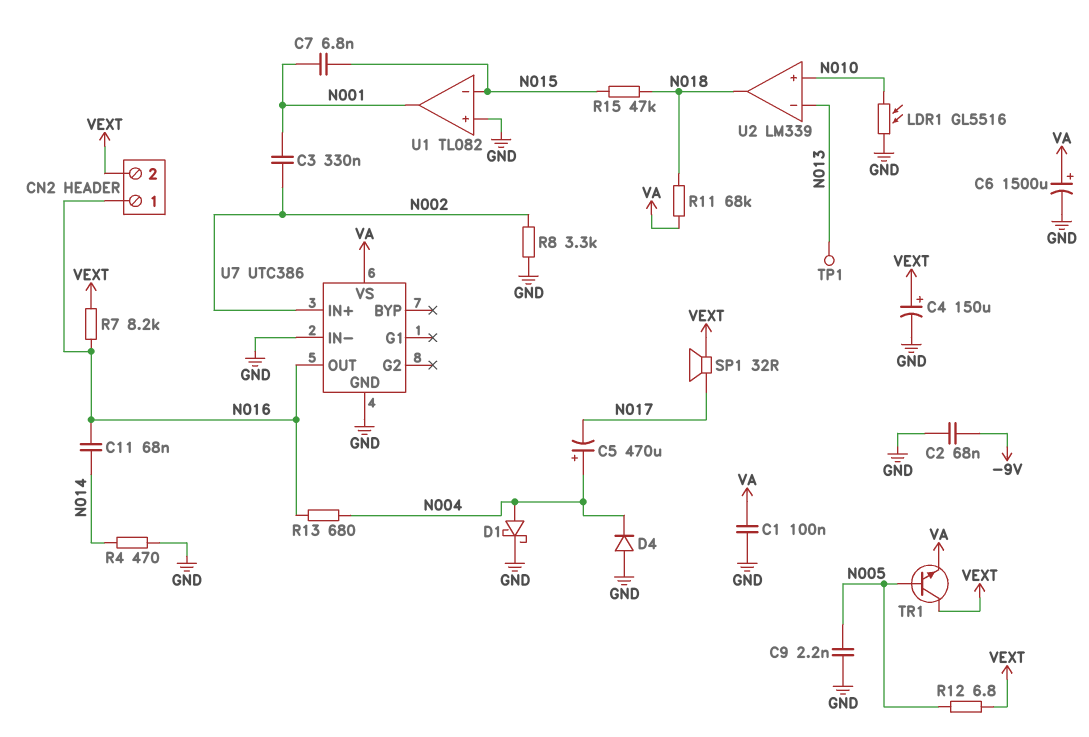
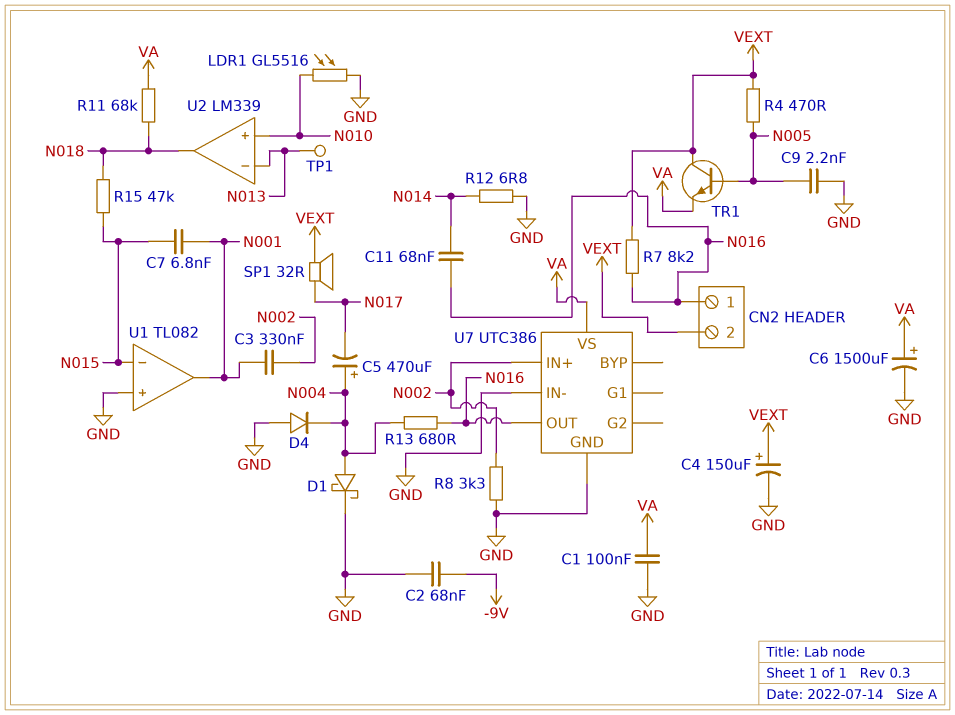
R4: 470 (GND, N014) -> 470 (N005, VEXT)
R12: 6.8 (N005, VEXT) -> 6.8 (GND, N014)

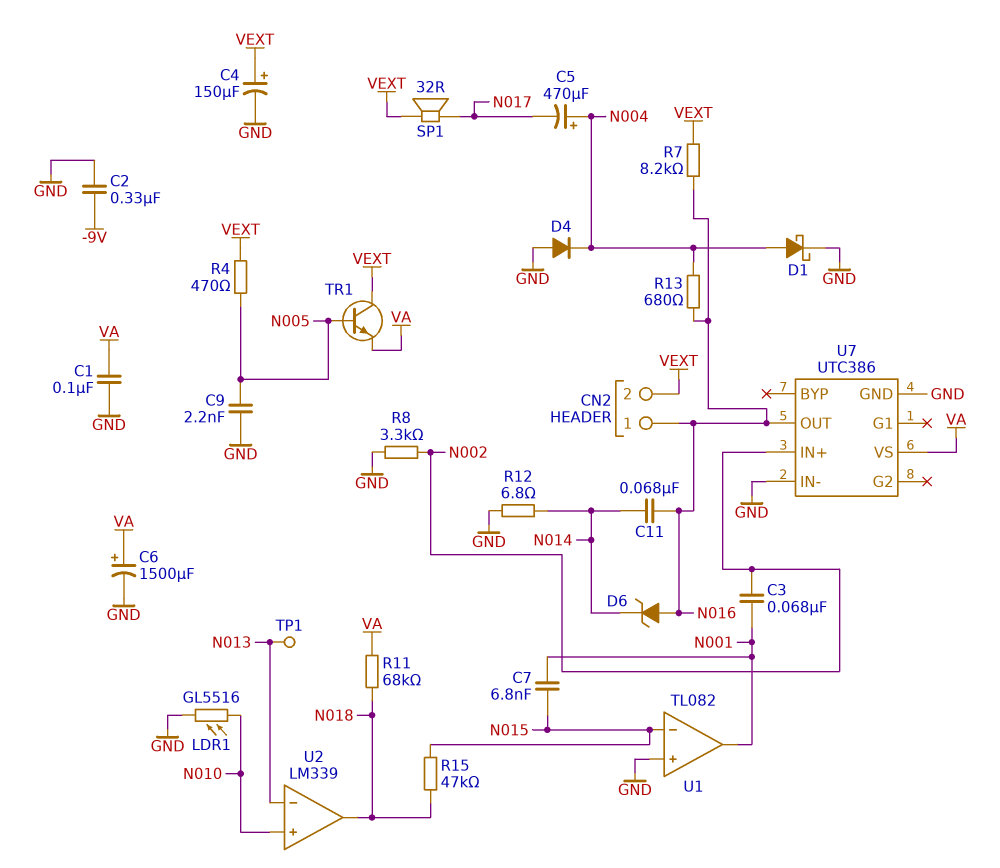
C2: 68nF (-9V, GND) -> 330nF (-9V, GND)
C3: 330nF (N001, N002) -> 68nF (N001, N002)
D6: none -> zener (A N016, K N014)

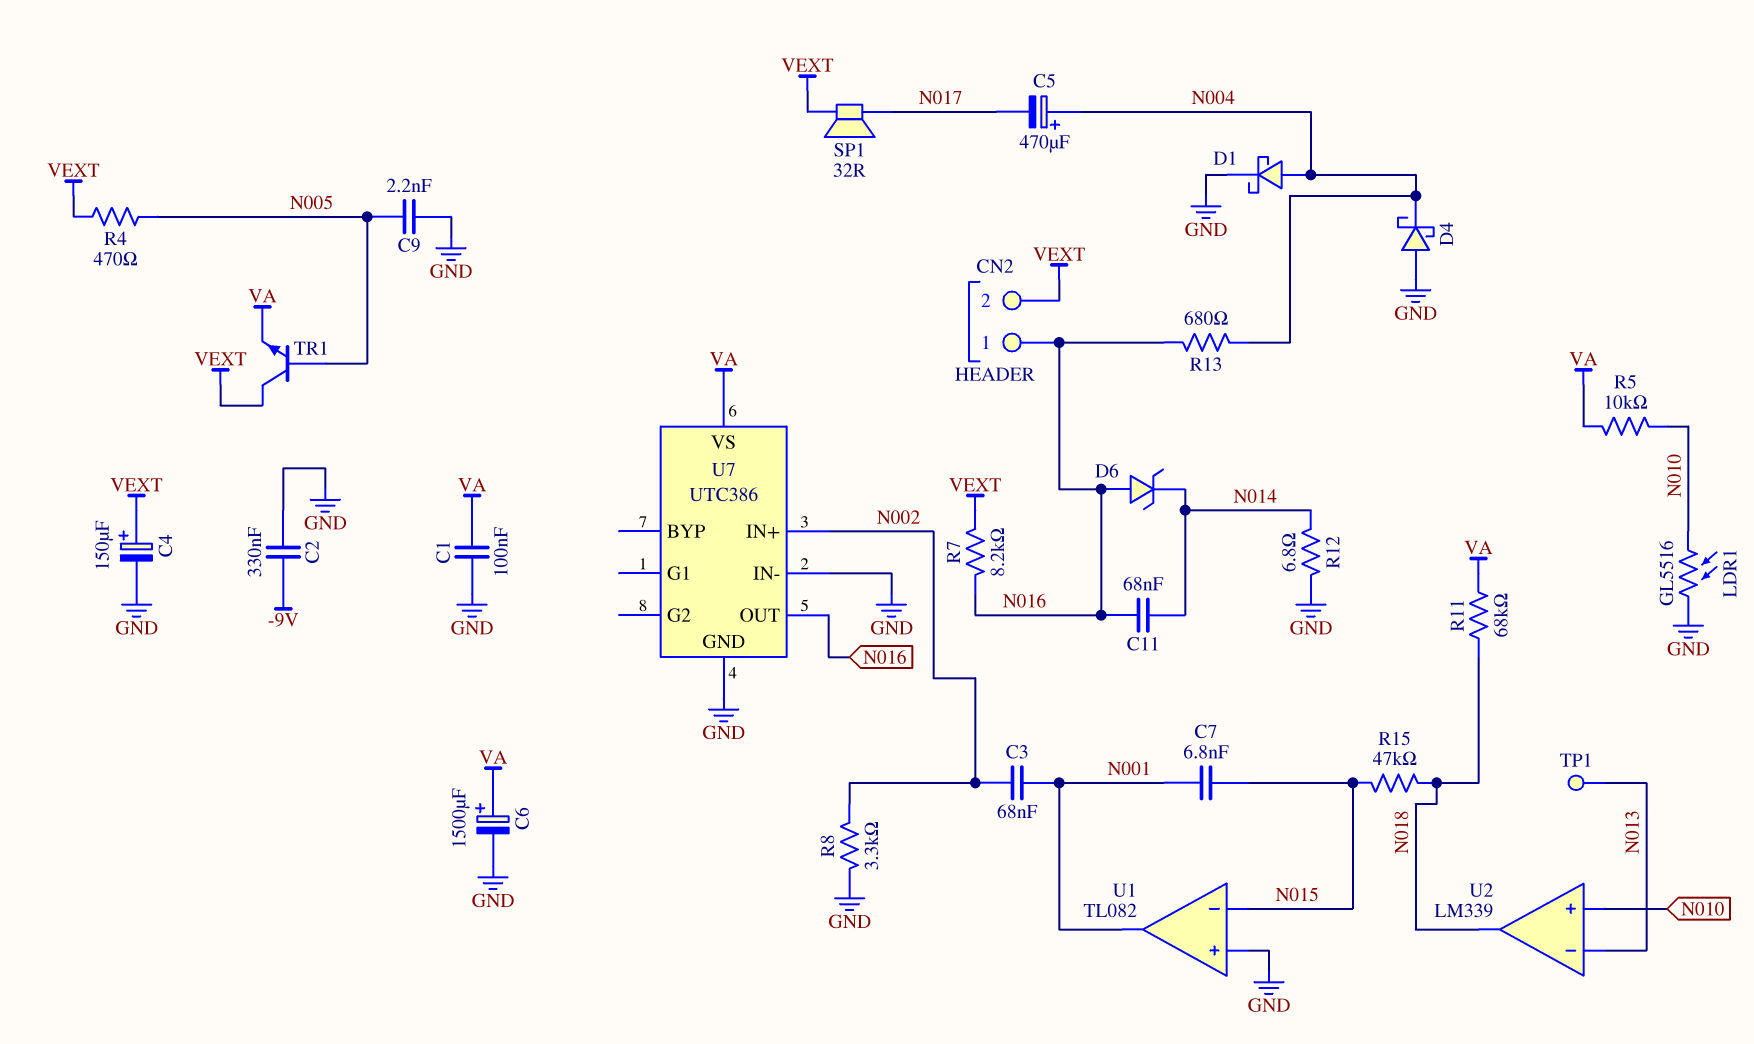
D4: diode (A GND, K N004) -> schottky (A GND, K N004)
R5: none -> 10k (N010, VA)

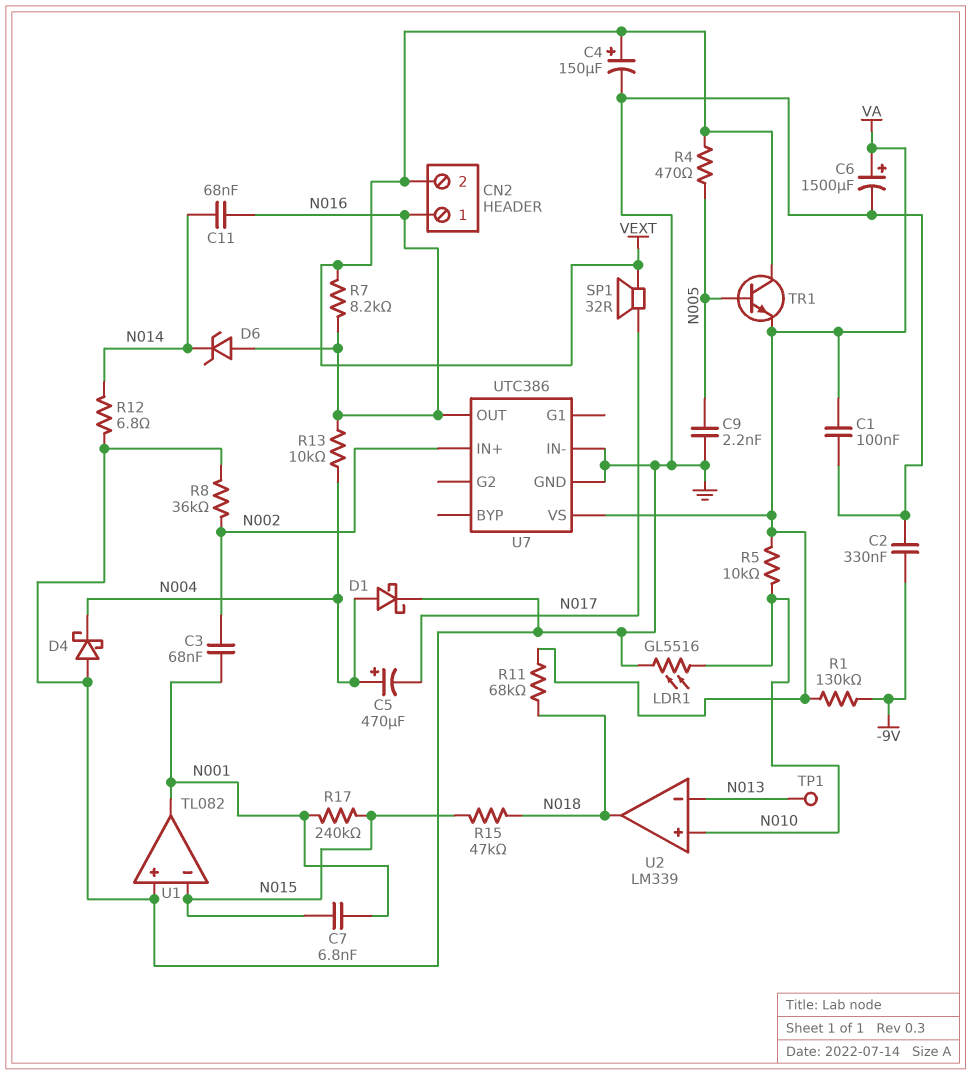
R1: none -> 130k (-9V, VA)
R8: 3.3k (GND, N002) -> 36k (GND, N002)
R13: 680 (N004, N016) -> 10k (N004, N016)
R17: none -> 240k (N001, N015)

